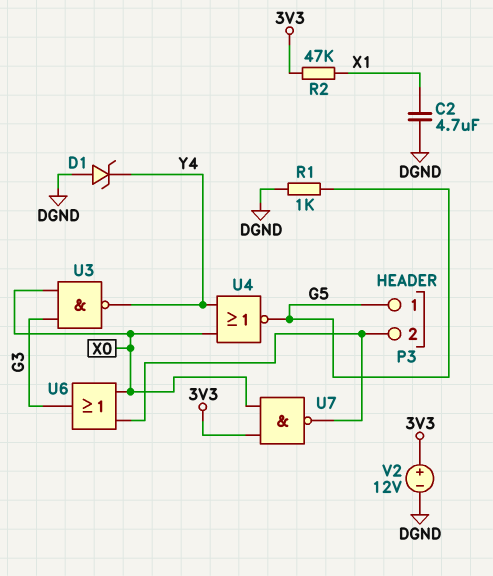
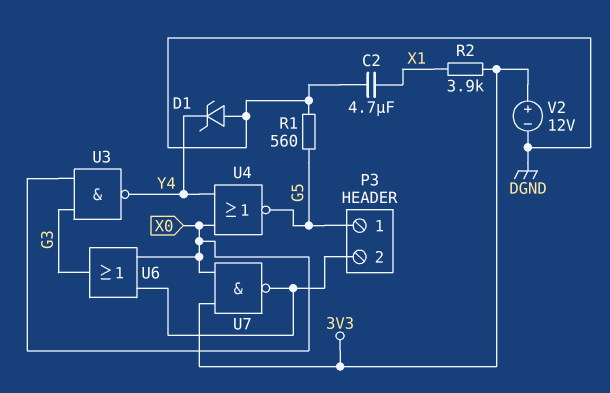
R1: 1k (DGND, G5) -> 560 (DGND, G5)
R2: 47k (3V3, X1) -> 3.9k (3V3, X1)

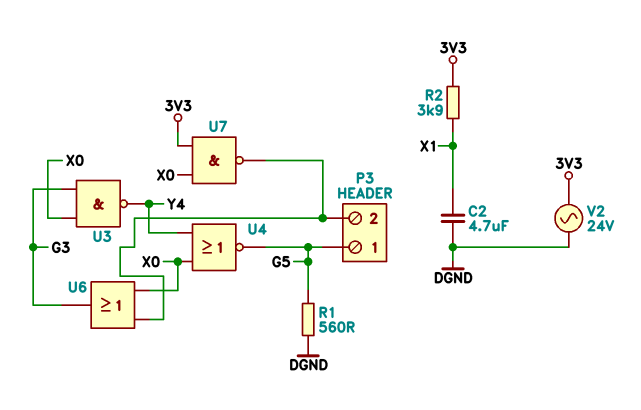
D1: zener (A DGND, K Y4) -> none
V2: 12V (plus 3V3, minus DGND) -> AC 24V (3V3, DGND)

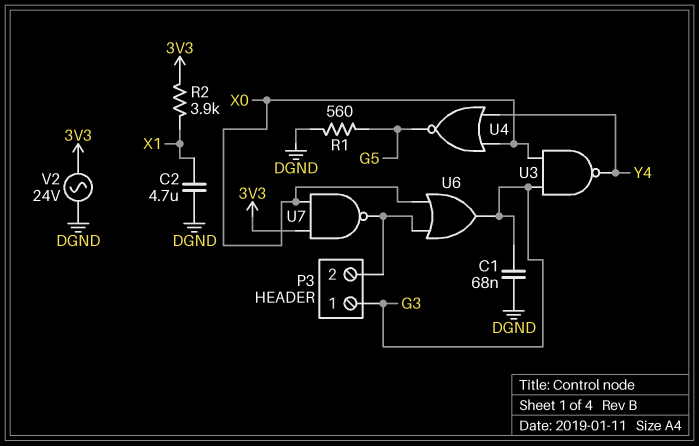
C1: none -> 68nF (DGND, G3)
P3 pin 1: G5 -> G3

